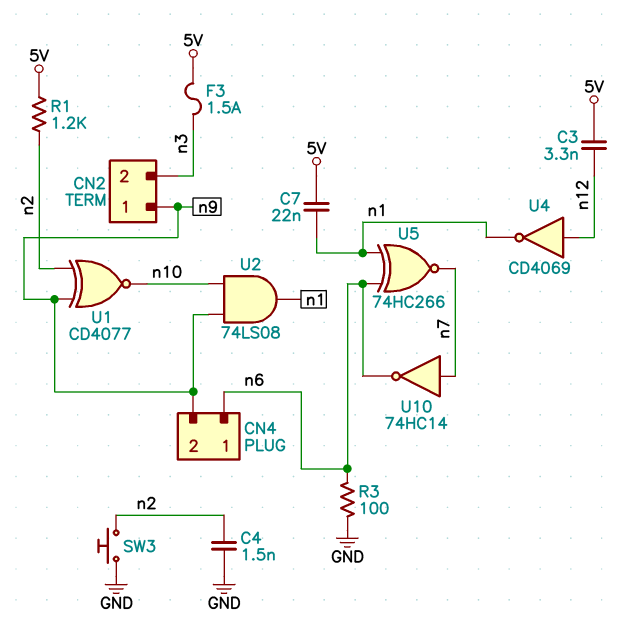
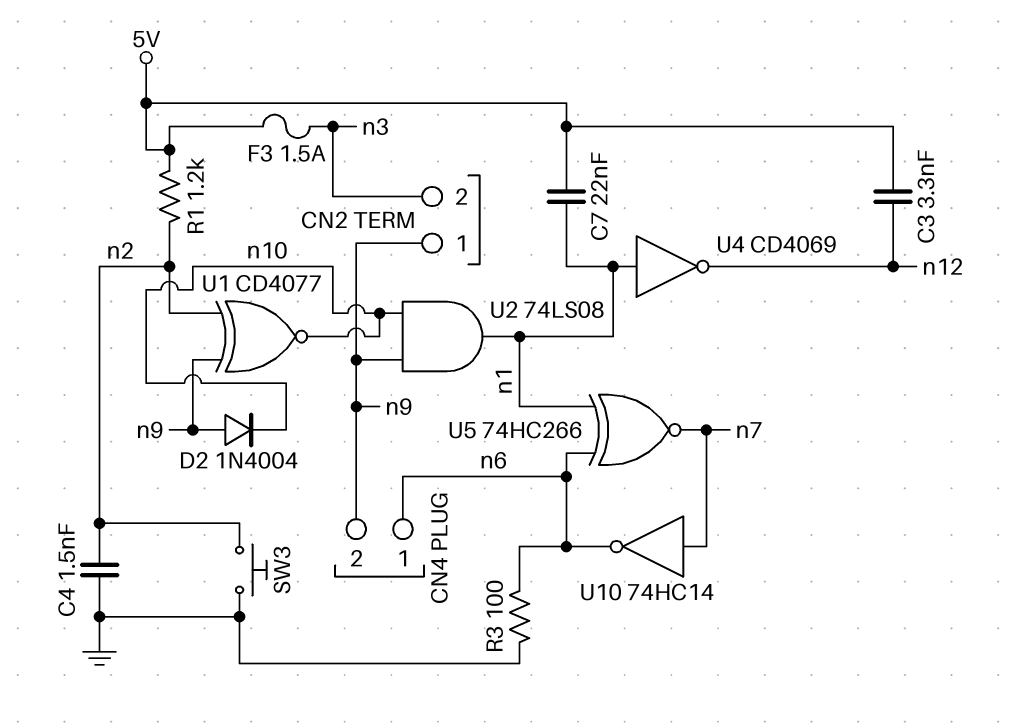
D2: none -> diode 1N4004 (A n9, K n10)
U4: NOT CD4069 (in n12, out n1) -> NOT CD4069 (in n1, out n12)

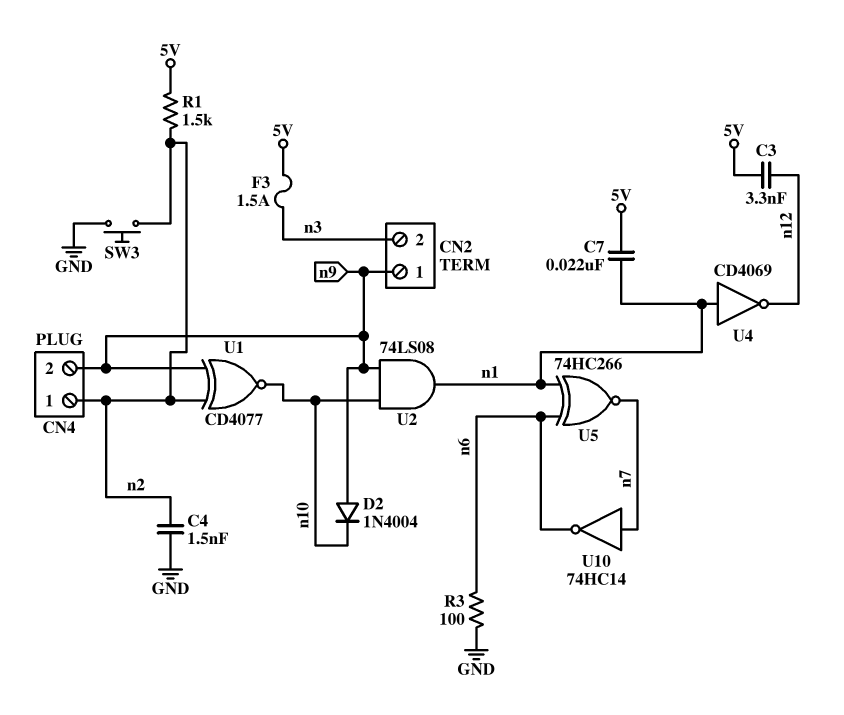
CN4 pin 1: n6 -> n2
R1: 1.2k (5V, n2) -> 1.5k (5V, n2)

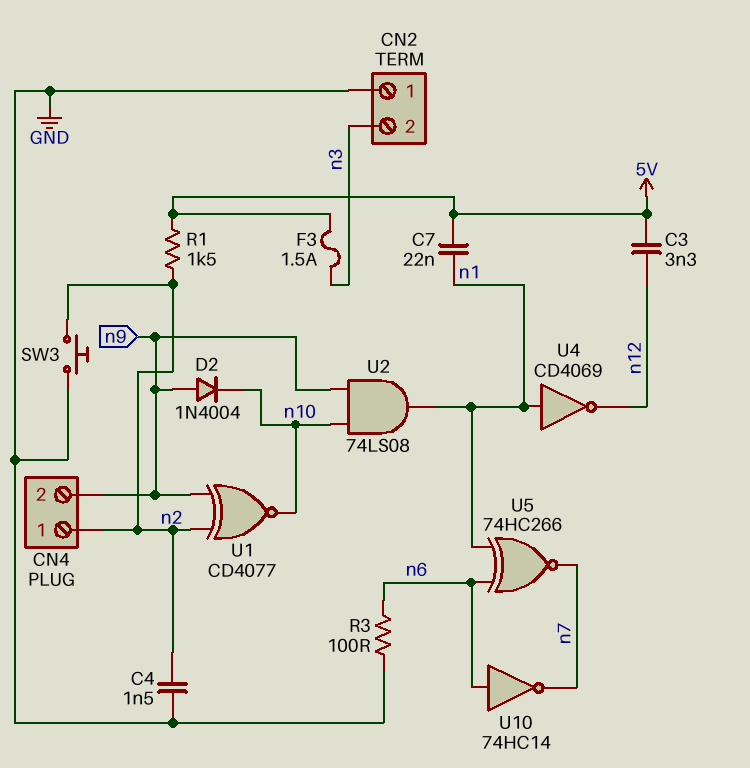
CN2 pin 1: n9 -> GND
U10: NOT 74HC14 (in n7, out n6) -> NOT 74HC14 (in n6, out n7)

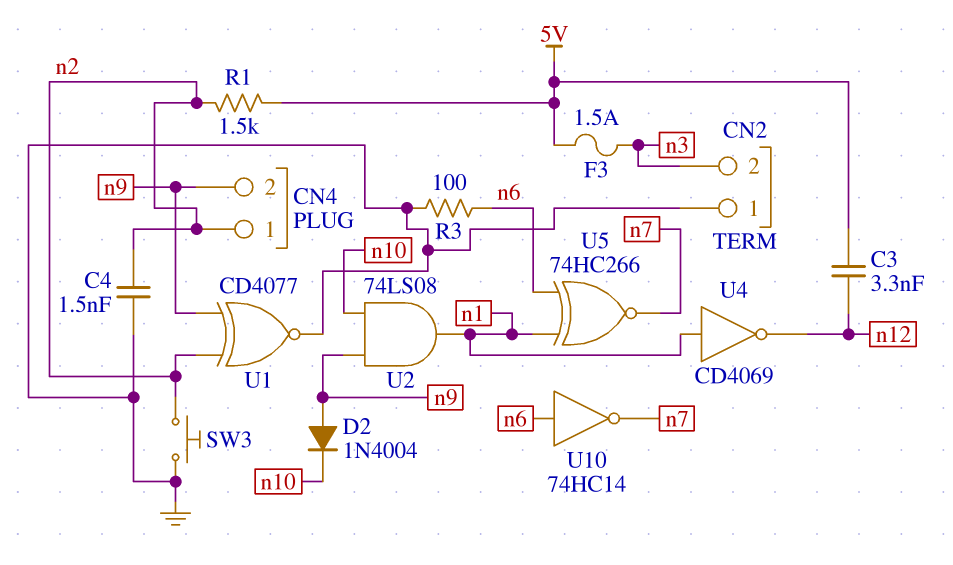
C7: 22nF (5V, n1) -> none
U1: XNOR CD4077 (in n2, in n9, out n10) -> XNOR CD4077 (in n2, in n9, out GND)

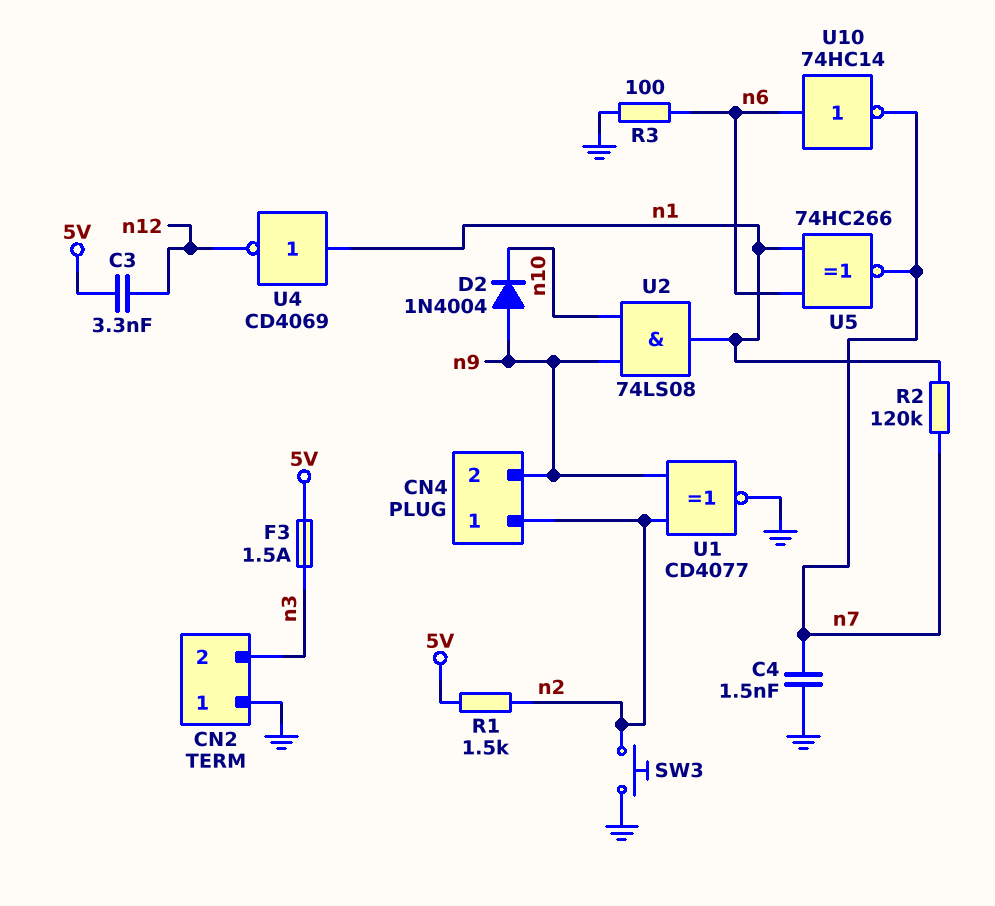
C4: 1.5nF (GND, n2) -> 1.5nF (GND, n7)
R2: none -> 120k (n1, n7)

